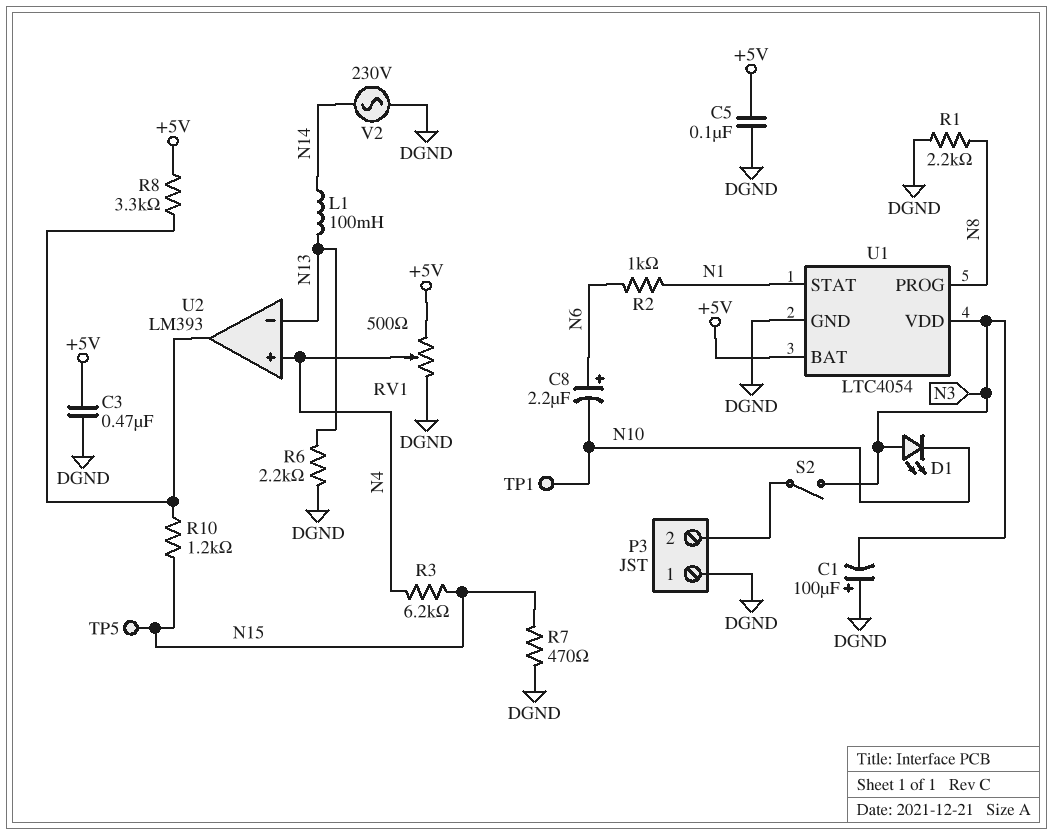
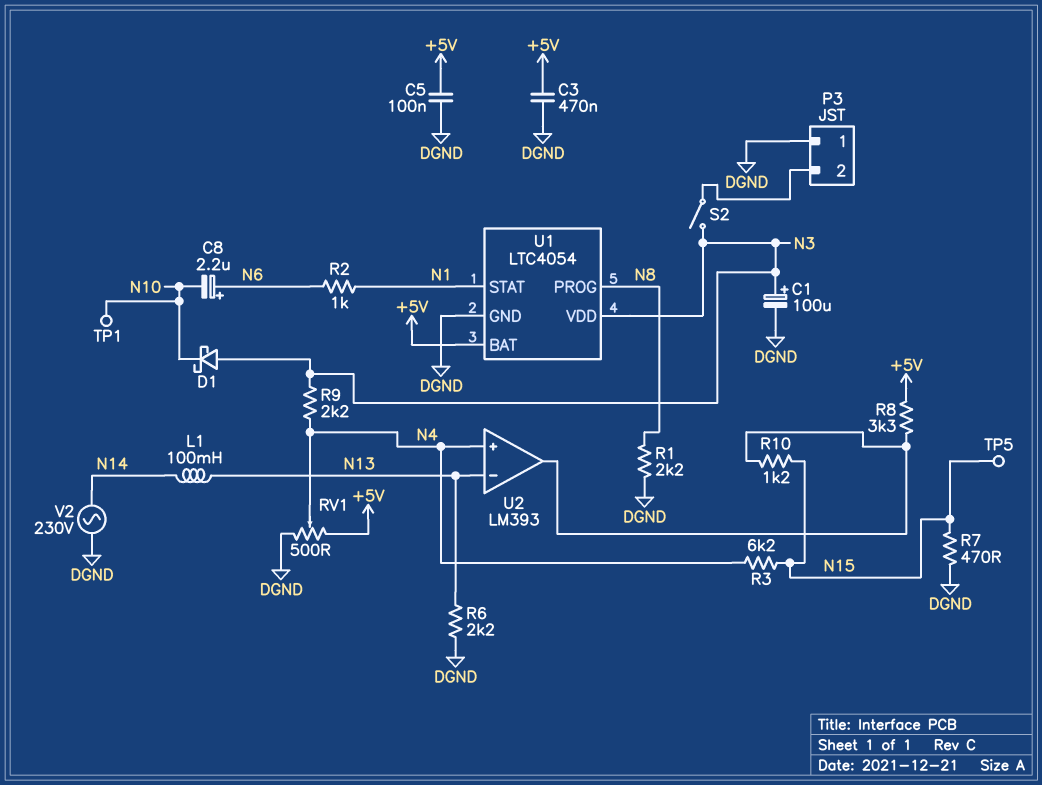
C1: 100uF (plus DGND, minus N3) -> 100uF (plus N3, minus DGND)
D1: LED (A N3, K N10) -> schottky (A N3, K N10)
R9: none -> 2.2k (N3, N4)

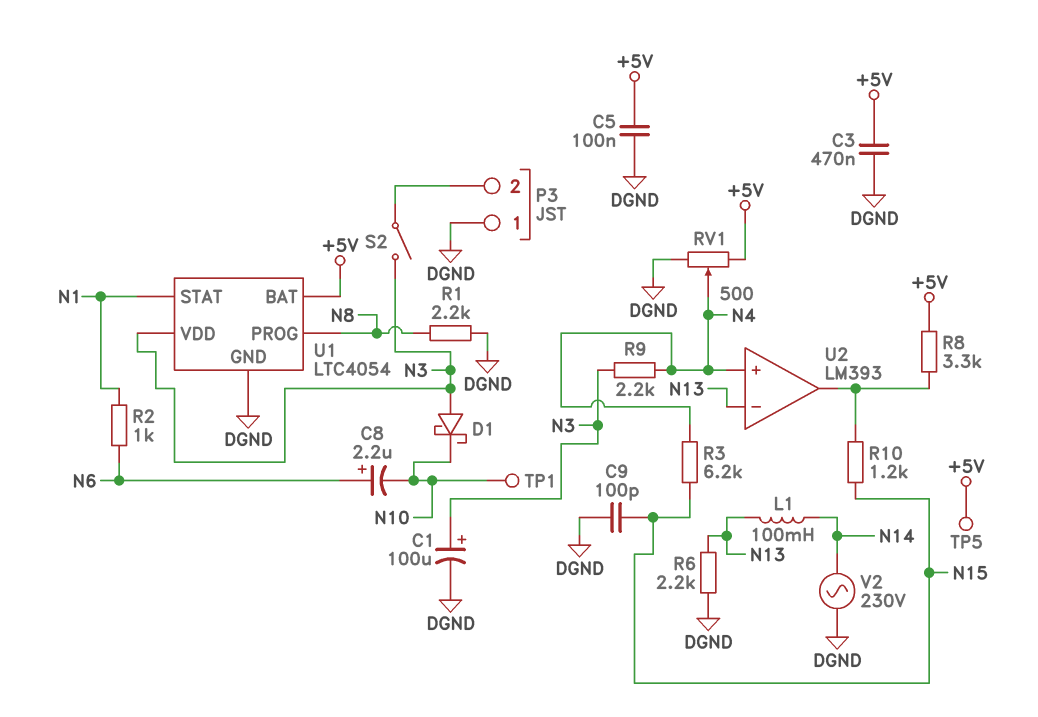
C9: none -> 100pF (DGND, N15)
R7: 470 (DGND, N15) -> none
TP5: test point (N15) -> test point (+5V)

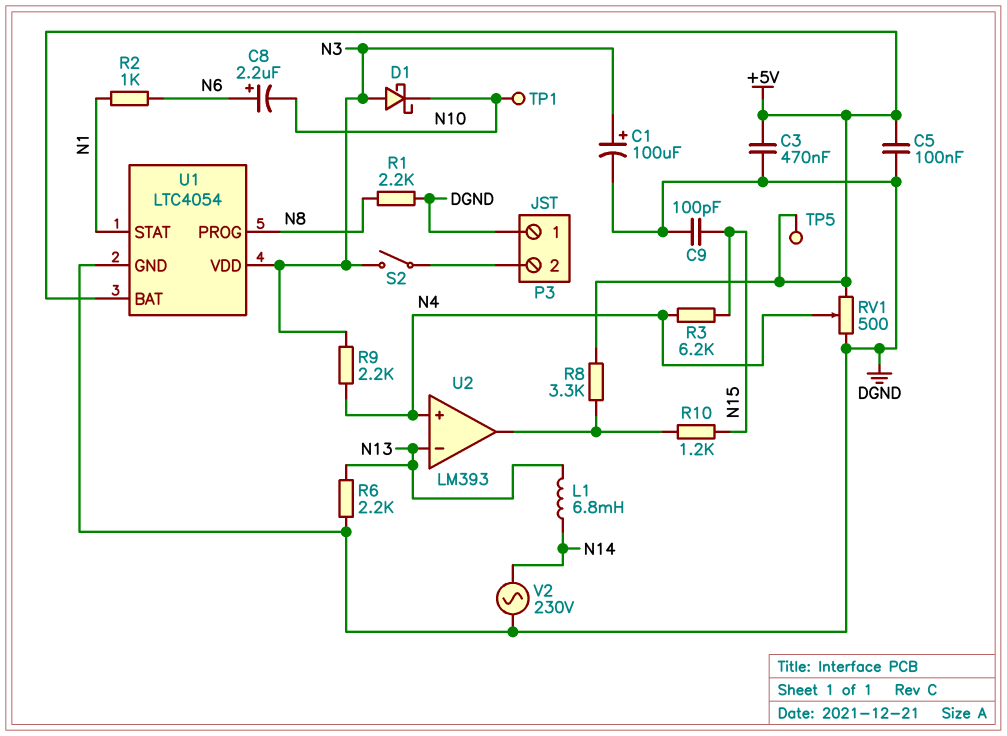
L1: 100mH (N13, N14) -> 6.8mH (N13, N14)

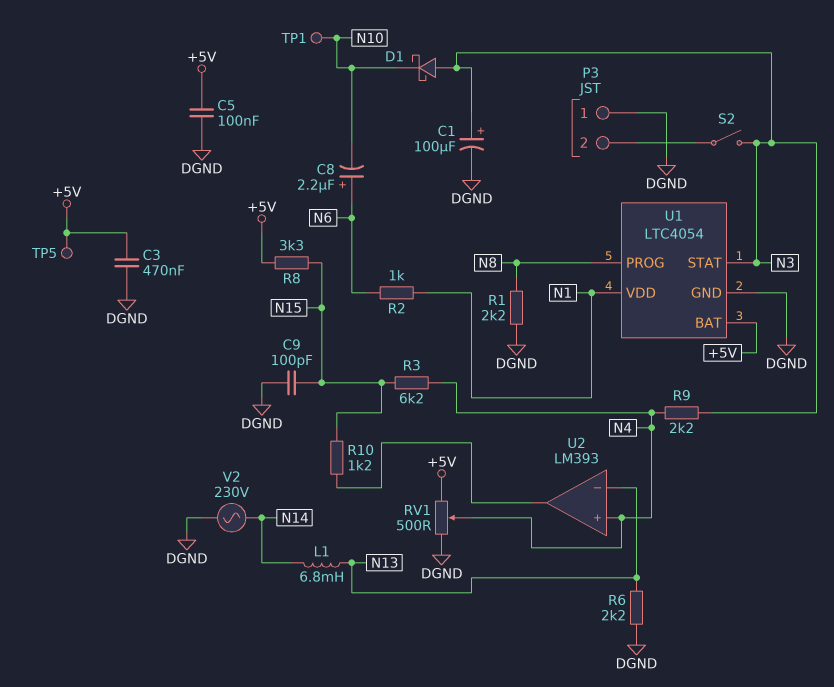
R8: 3.3k (+5V, U2/out) -> 3.3k (+5V, N15)
U1 pin STAT: N1 -> N3
U1 pin VDD: N3 -> N1

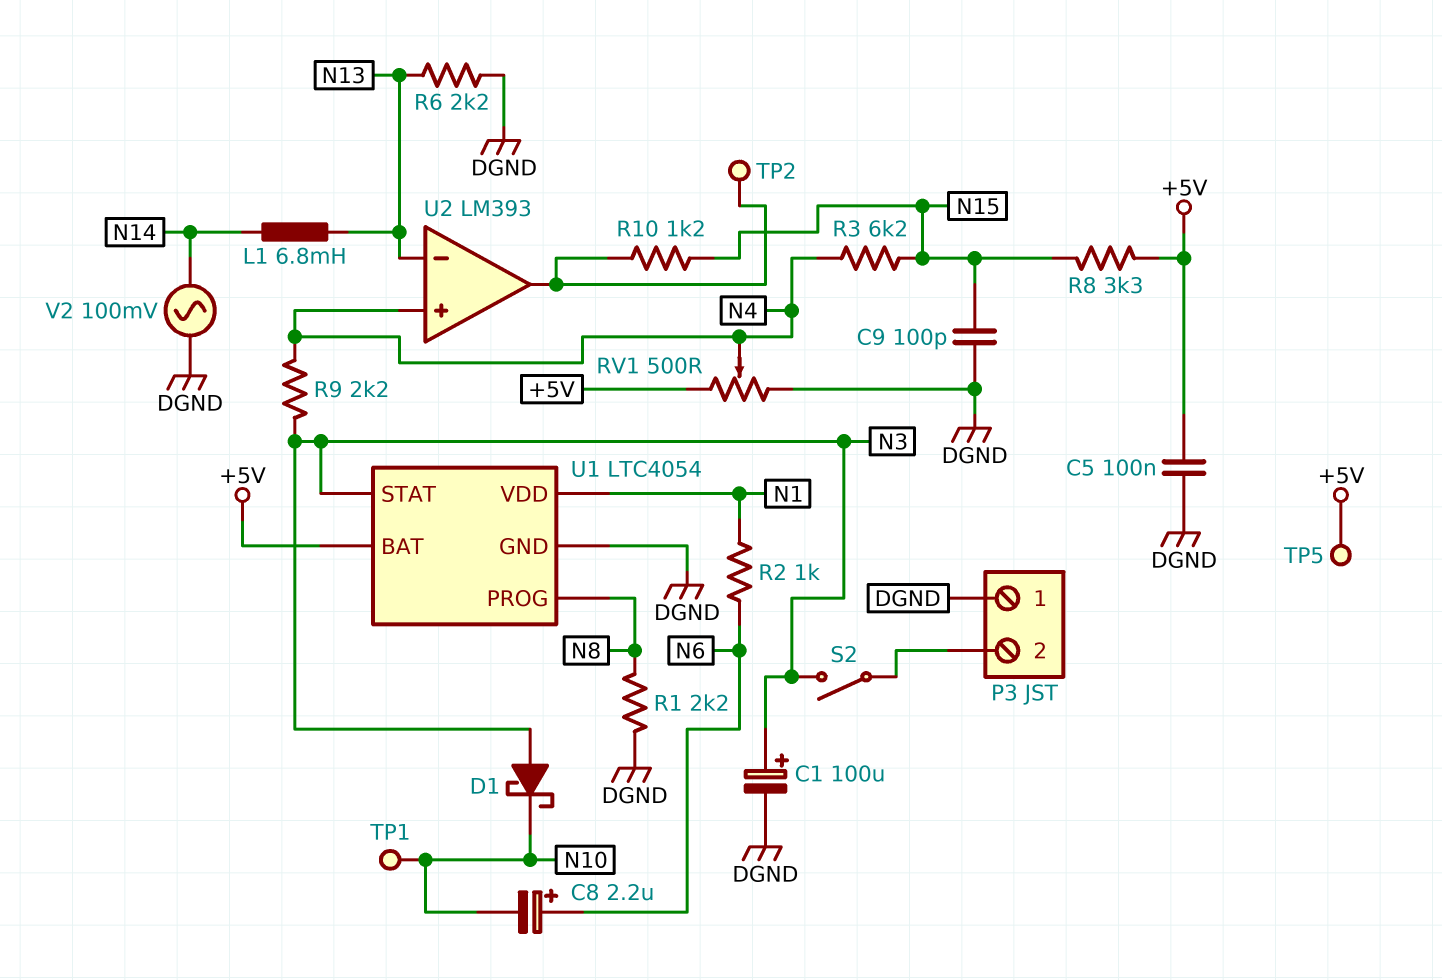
C3: 470nF (+5V, DGND) -> none
TP2: none -> test point (U2/out)
V2: AC 230V (DGND, N14) -> AC 100mV (DGND, N14)

